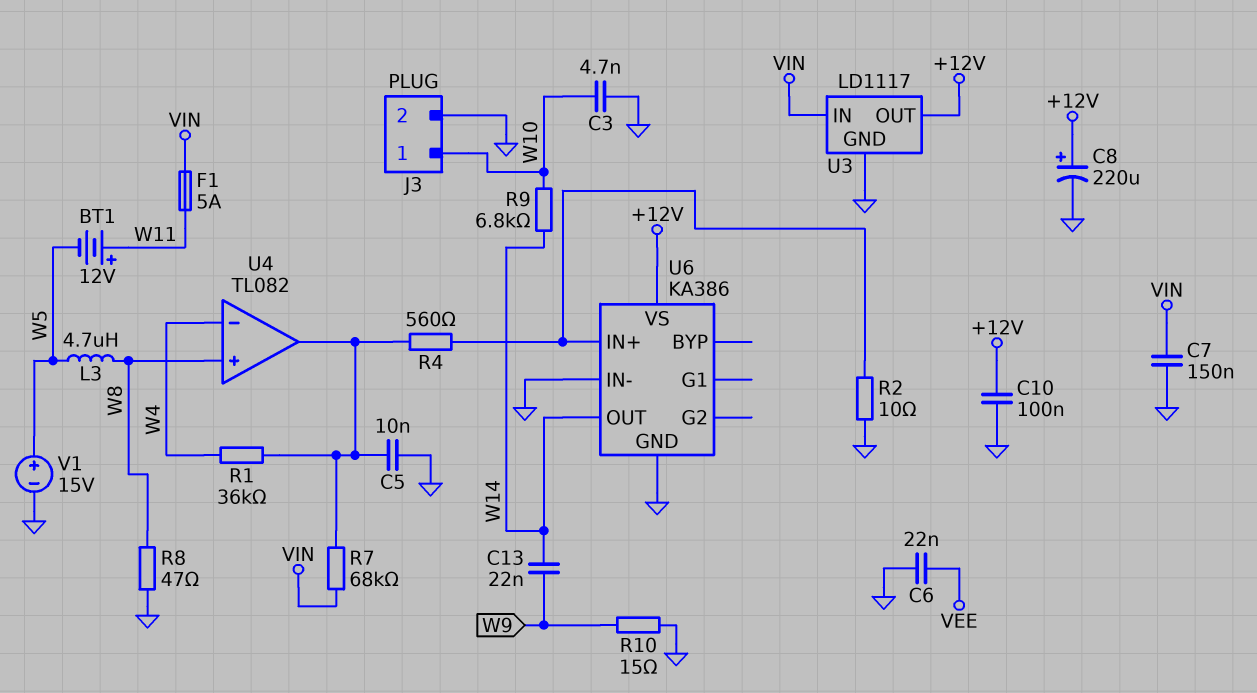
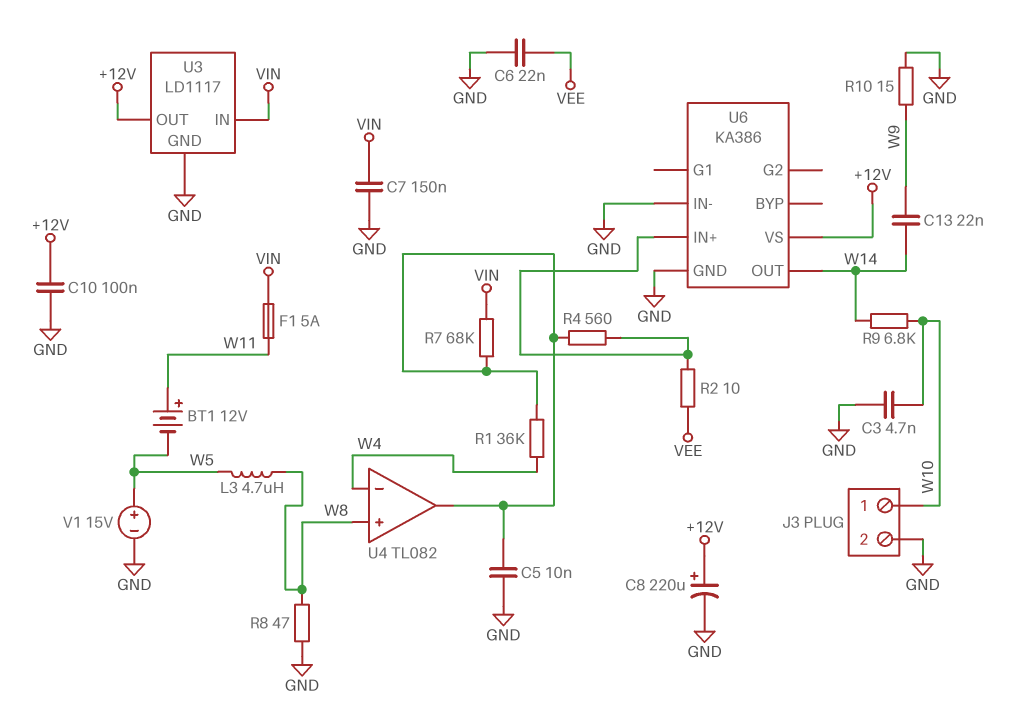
R2: 10 (GND, U6/IN+) -> 10 (U6/IN+, VEE)

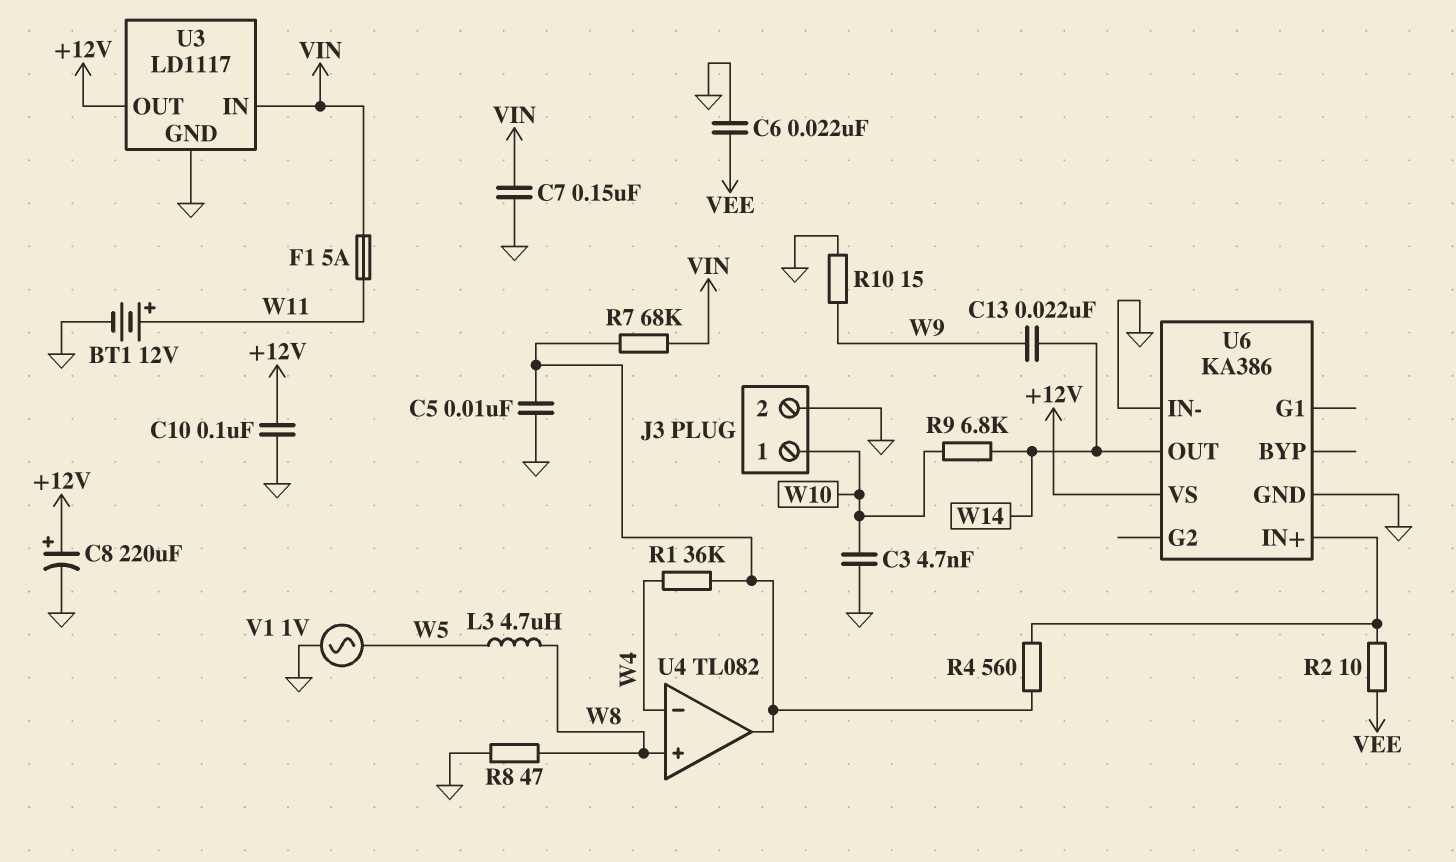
BT1: 12V (plus W11, minus W5) -> 12V (plus W11, minus GND)
V1: 15V (plus W5, minus GND) -> AC 1V (GND, W5)

